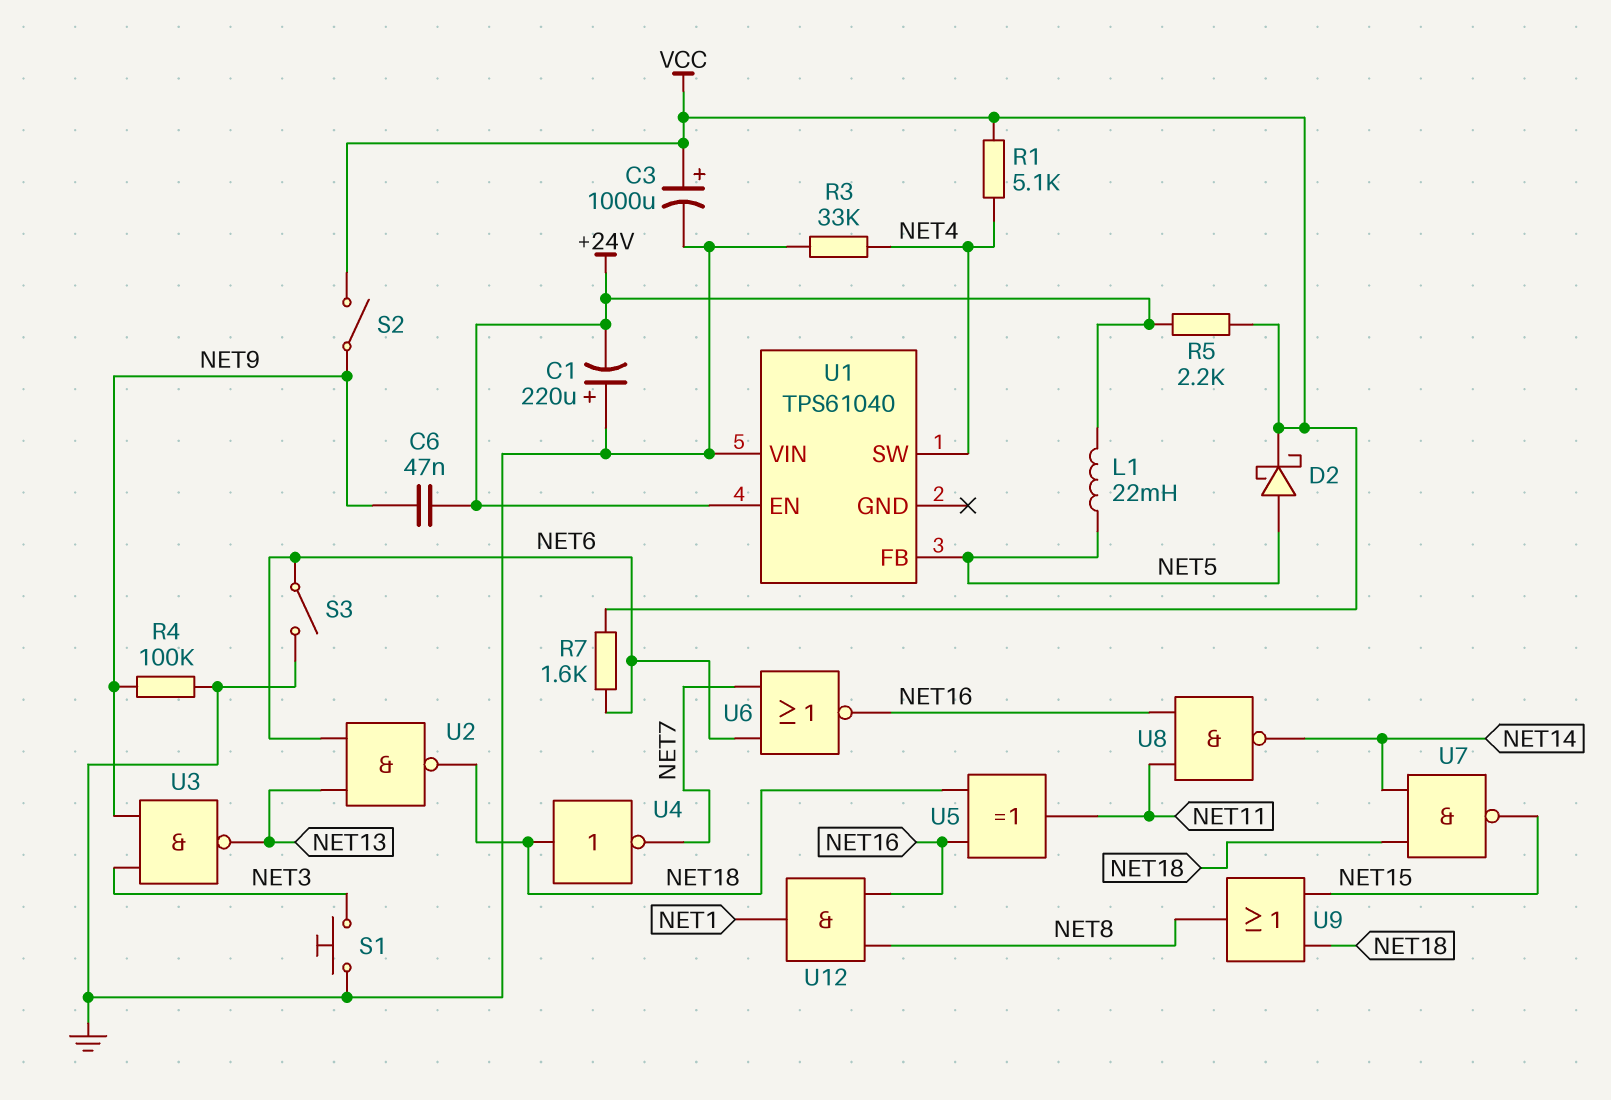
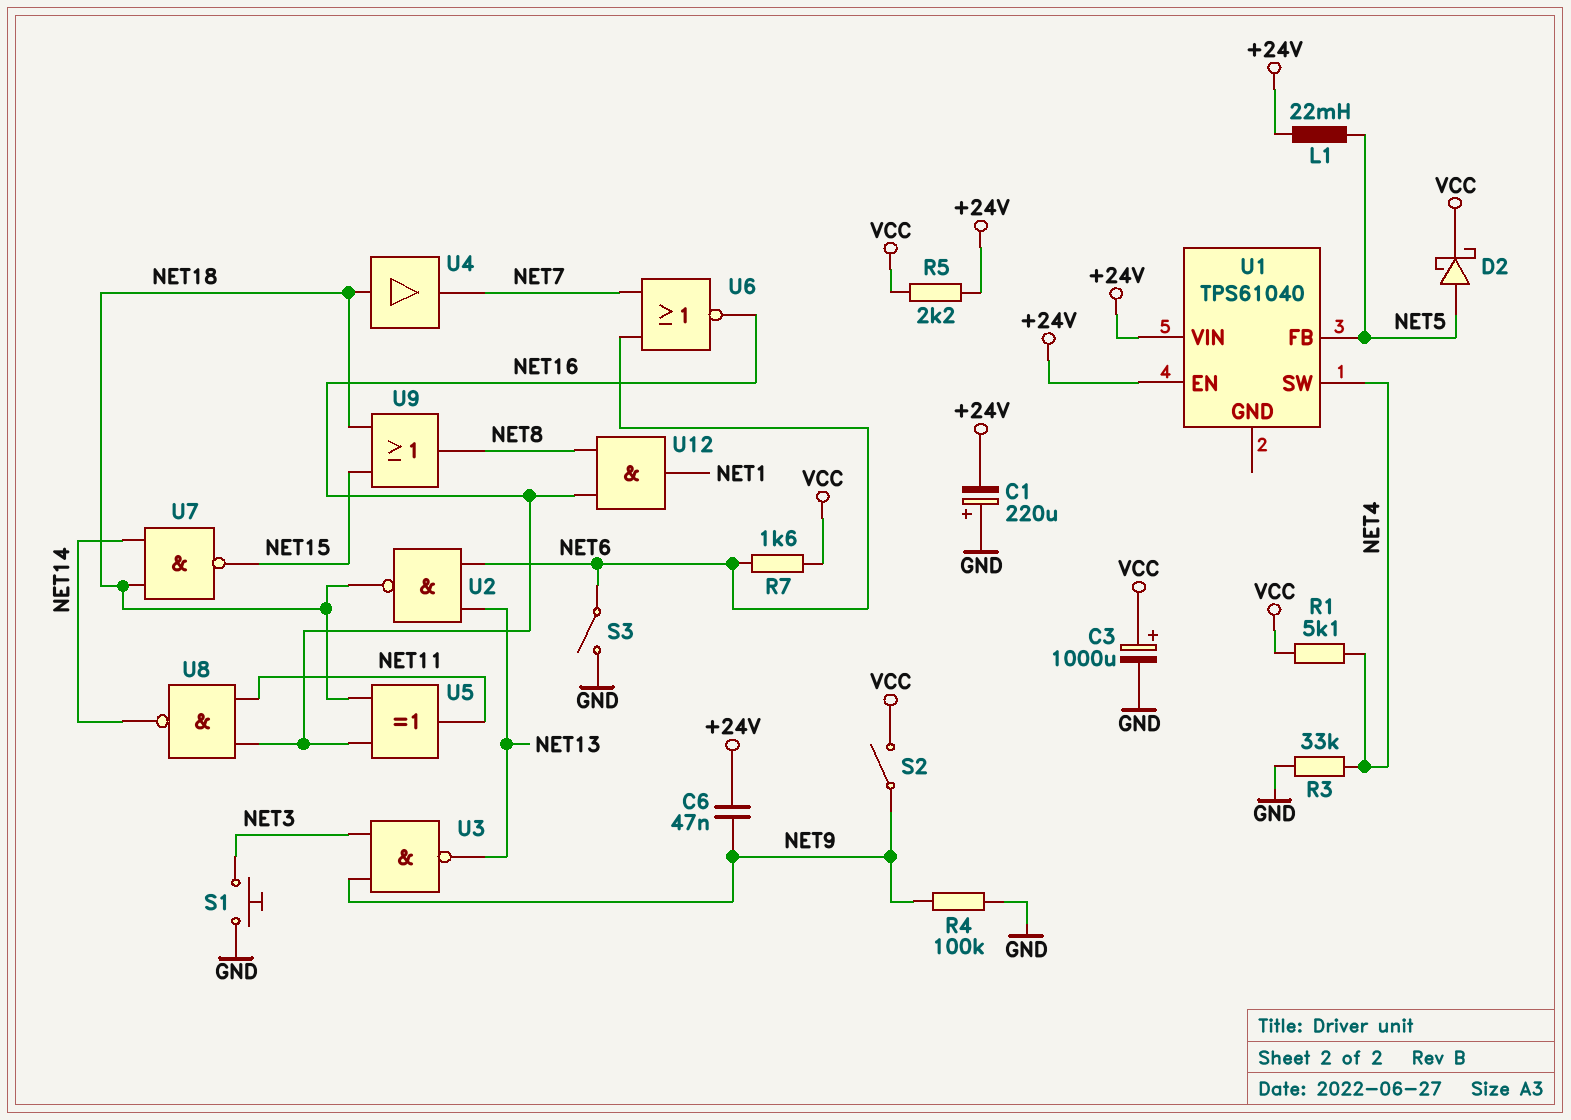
U1 pin VIN: GND -> +24V
U4: NOT (in NET18, out NET7) -> buffer (in NET18, out NET7)

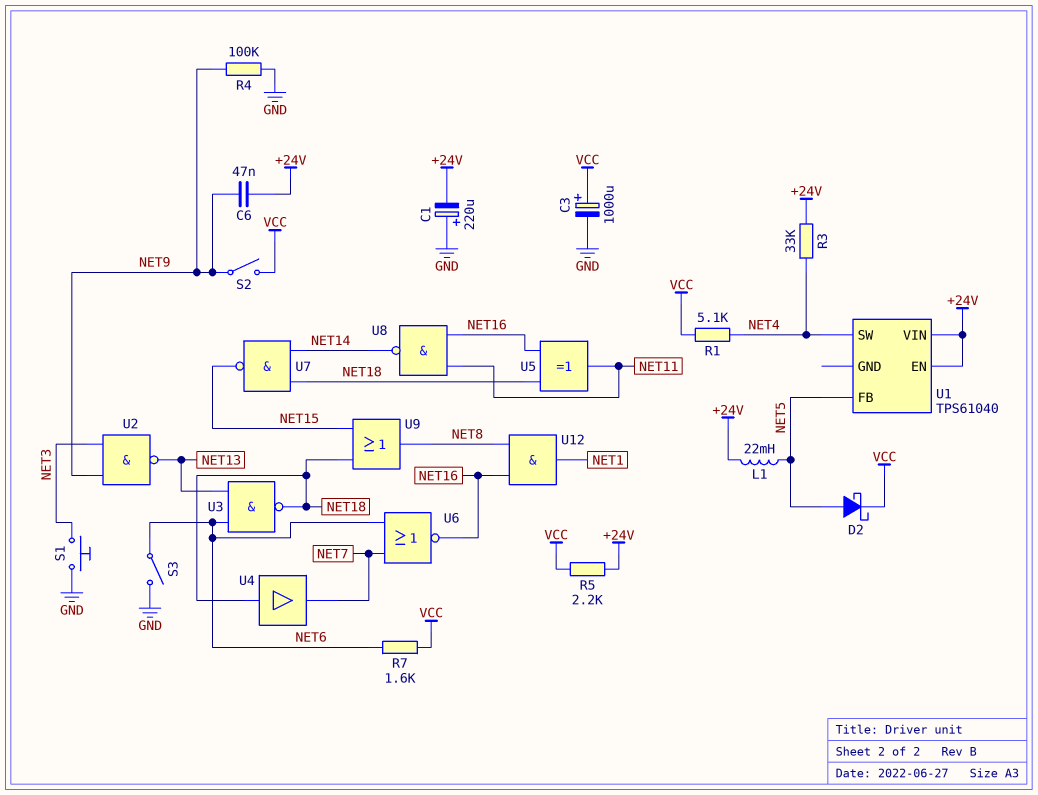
R3: 33k (GND, NET4) -> 33k (+24V, NET4)
U2: NAND (in NET6, in NET13, out NET18) -> NAND (in NET3, in NET9, out NET13)
U3: NAND (in NET3, in NET9, out NET13) -> NAND (in NET6, in NET13, out NET18)

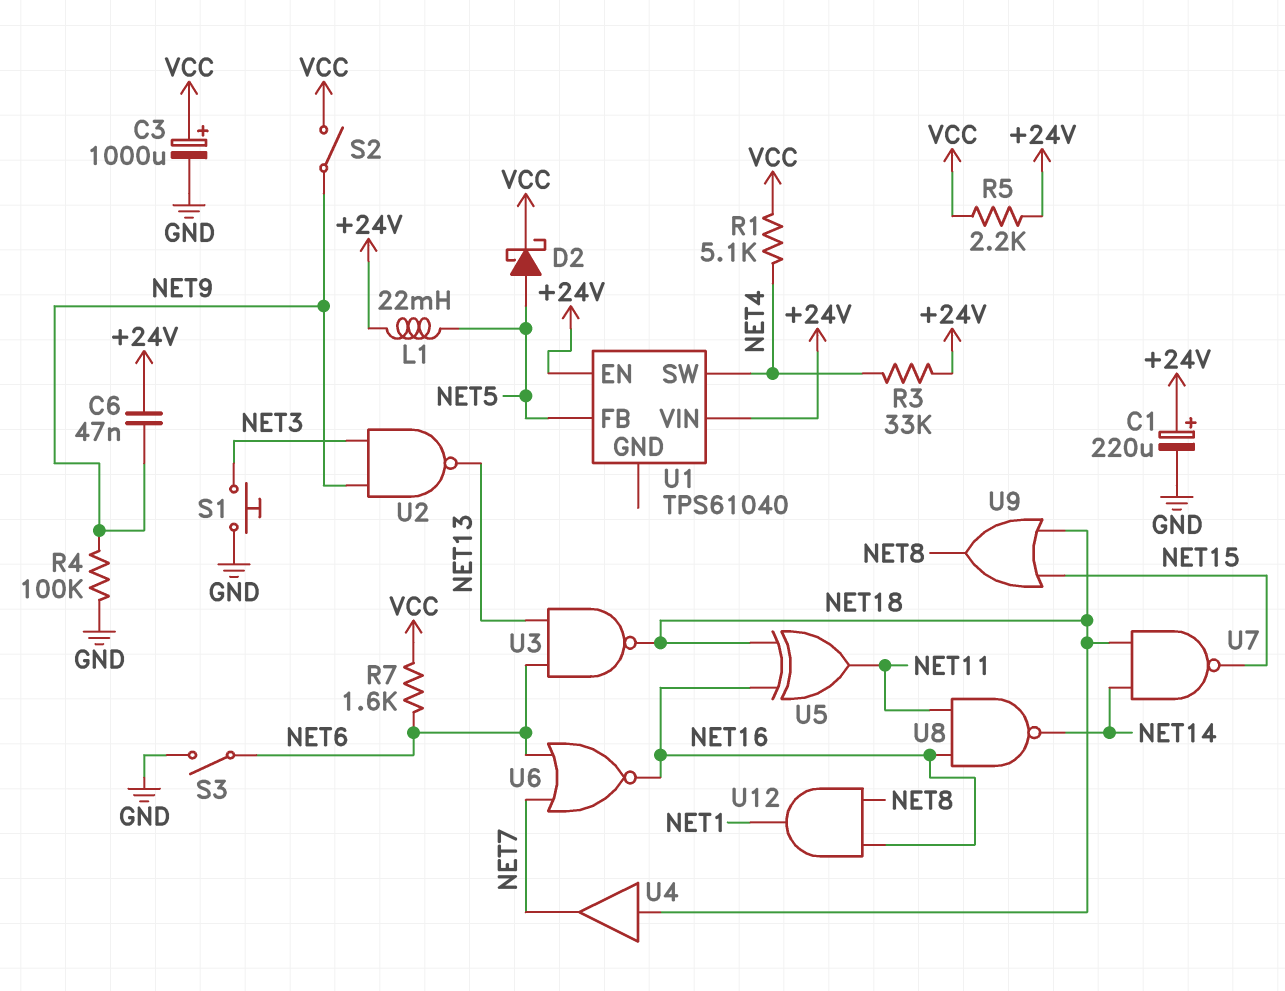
C1: 220uF (plus GND, minus +24V) -> 220uF (plus +24V, minus GND)

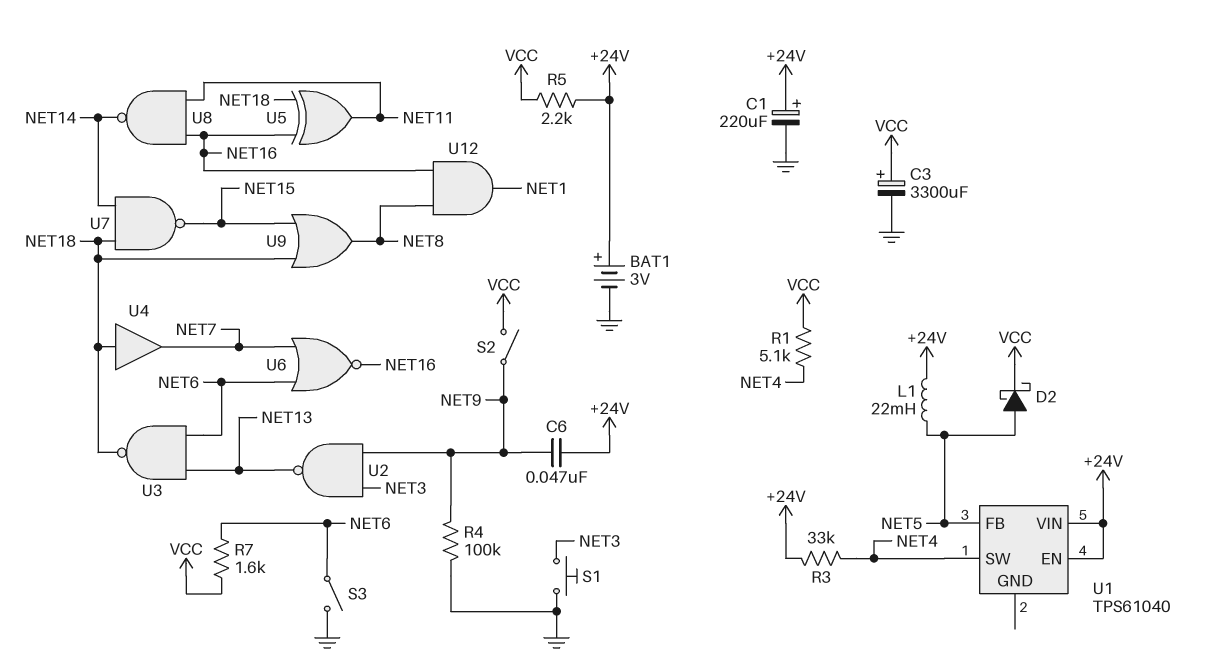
BAT1: none -> 3V (plus +24V, minus GND)
C3: 1000uF (plus VCC, minus GND) -> 3300uF (plus VCC, minus GND)

